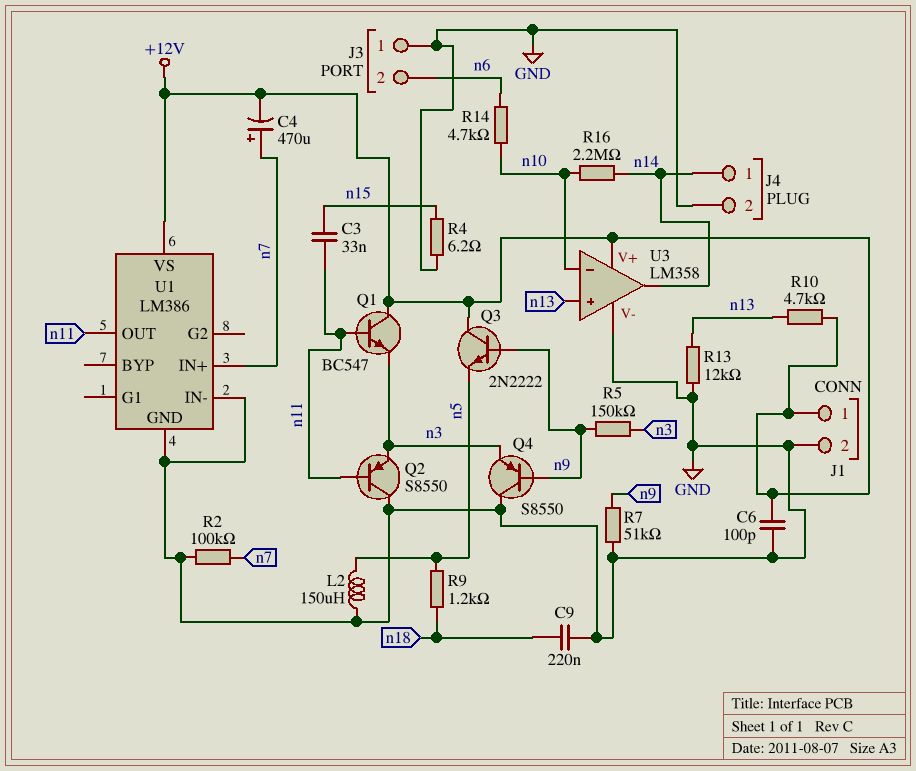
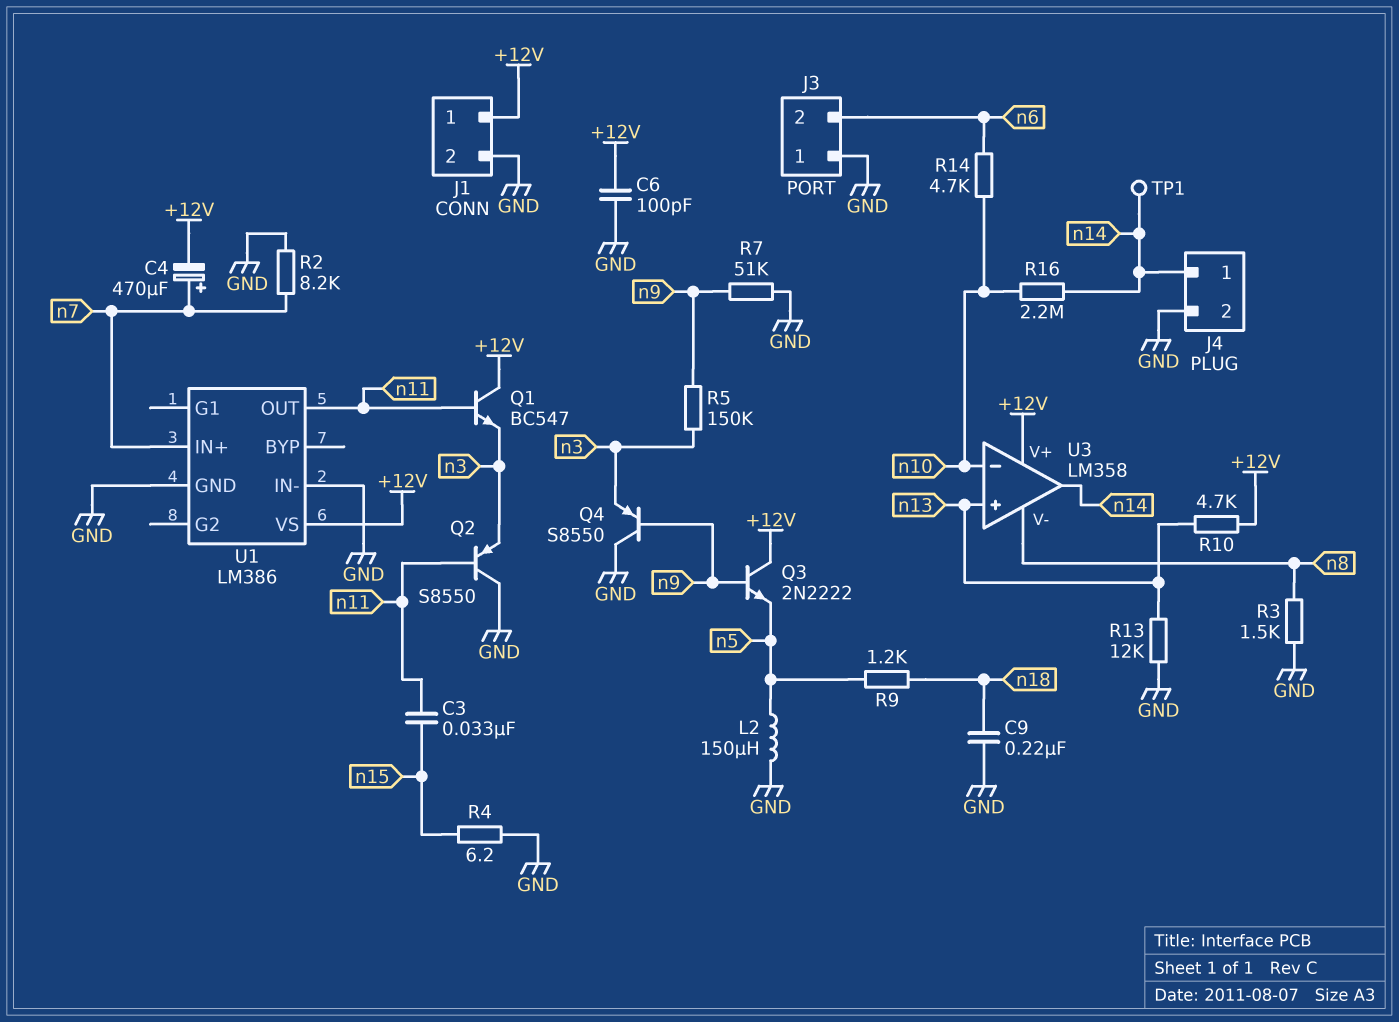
R2: 100k (GND, n7) -> 8.2k (GND, n7)
R3: none -> 1.5k (GND, n8)
TP1: none -> test point (n14)
U3 pin V-: GND -> n8

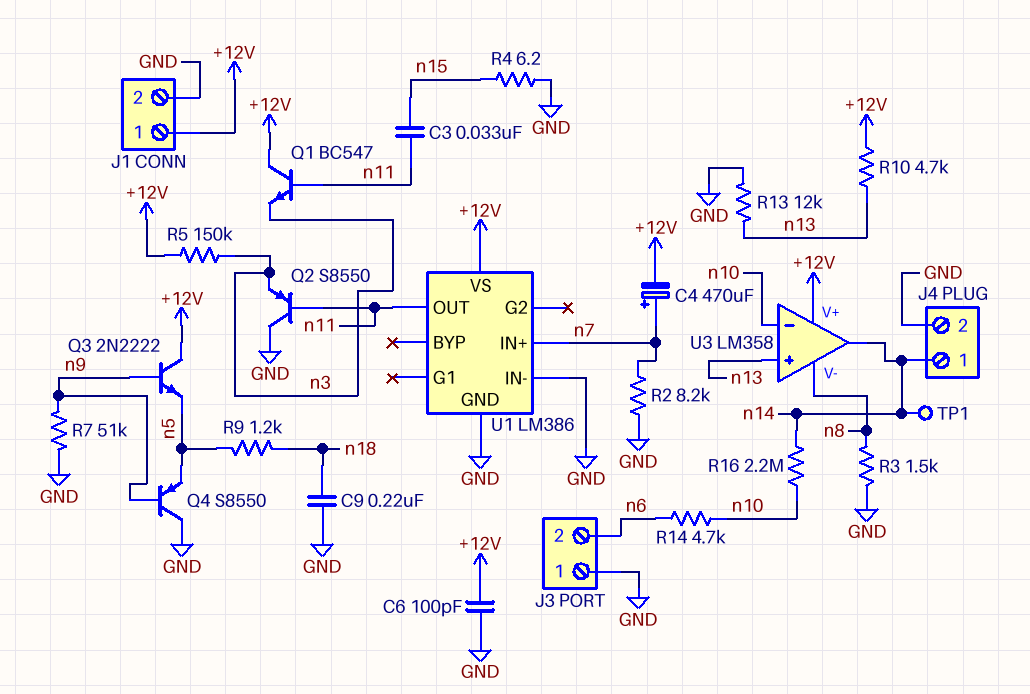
L2: 150uH (GND, n5) -> none
Q4: PNP S8550 (B n9, C GND, E n3) -> PNP S8550 (B n9, C GND, E n5)
R5: 150k (n3, n9) -> 150k (+12V, n3)

